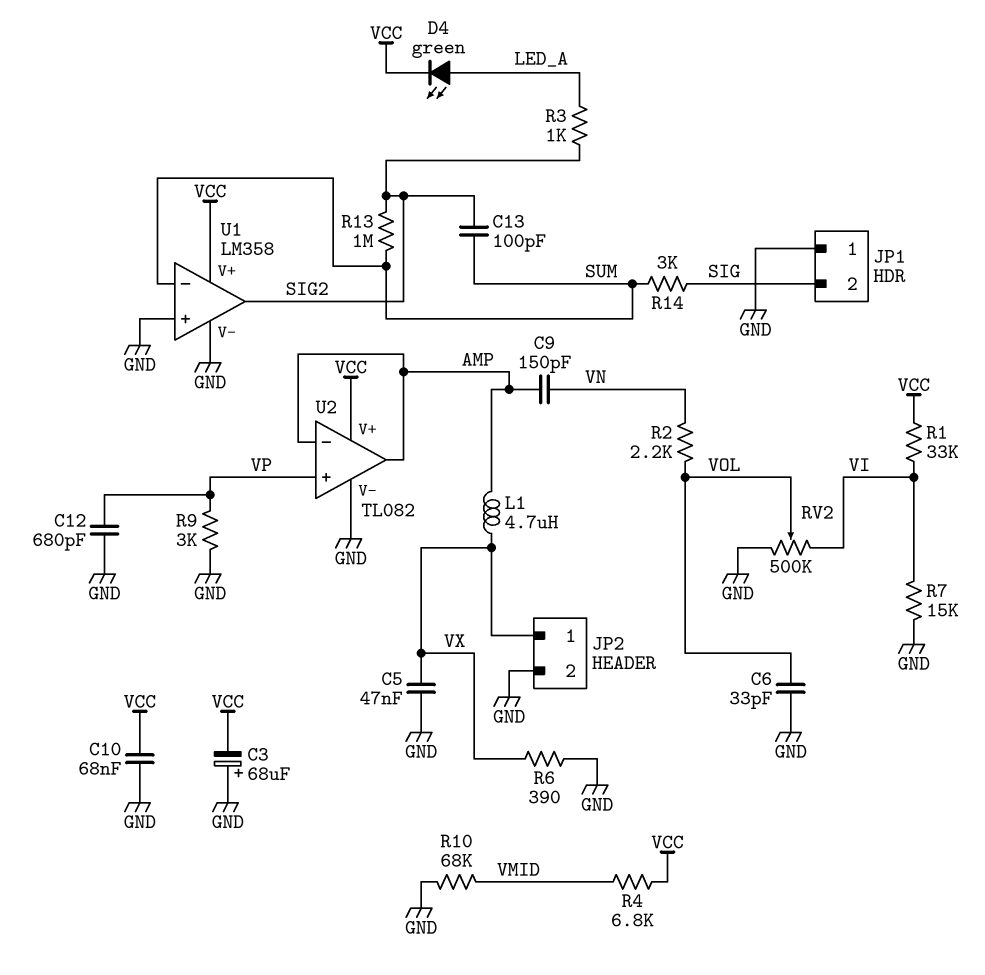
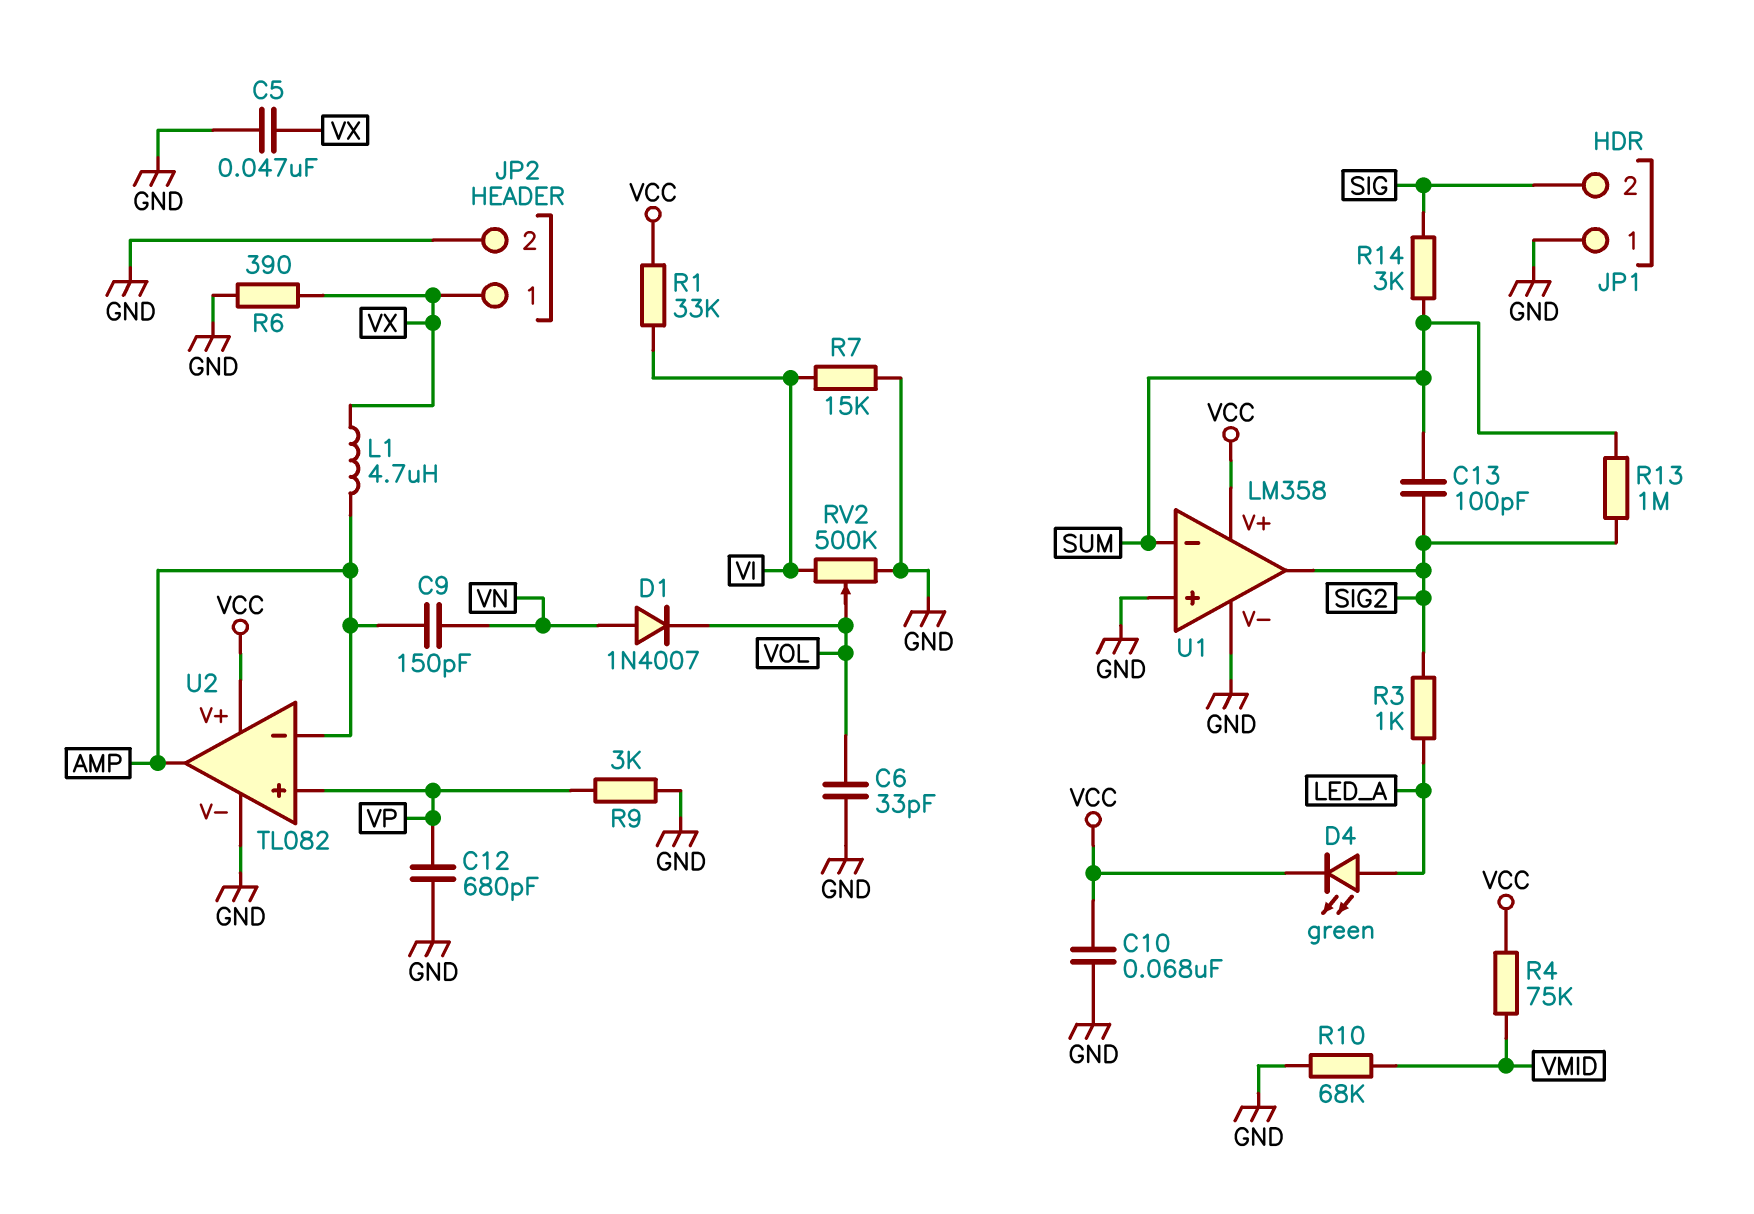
C3: 68uF (plus GND, minus VCC) -> none
D1: none -> diode 1N4007 (A VN, K VOL)
R2: 2.2k (VN, VOL) -> none
R4: 6.8k (VCC, VMID) -> 75k (VCC, VMID)

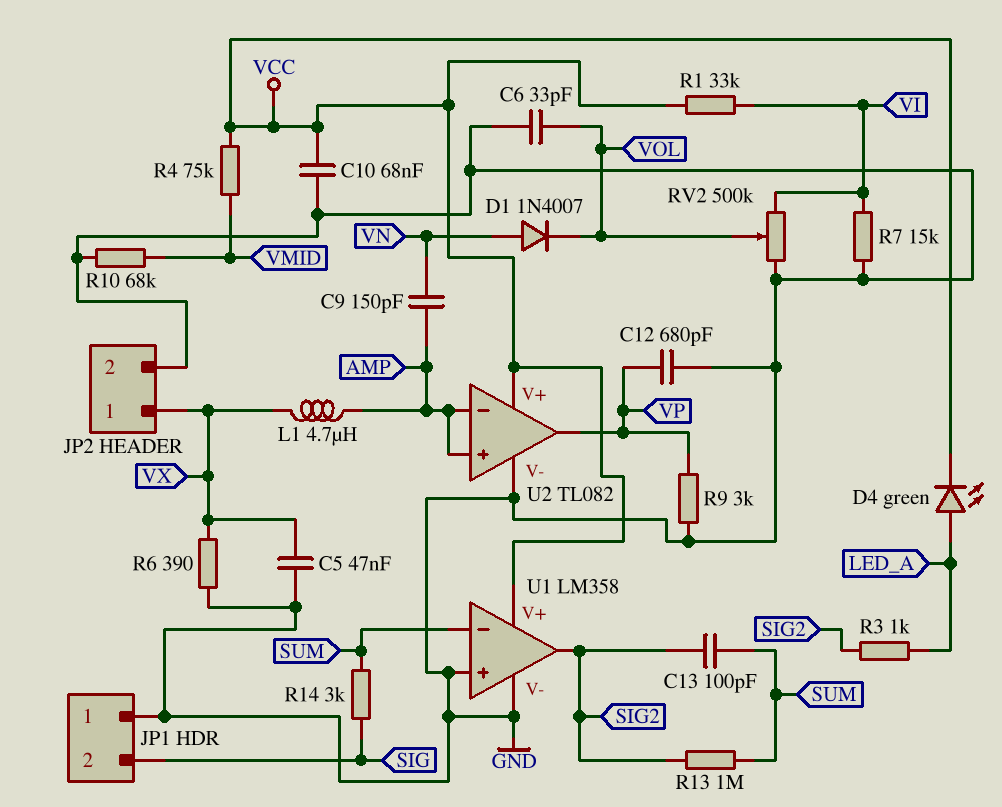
U2 pin in+: VP -> AMP
U2 pin out: AMP -> VP

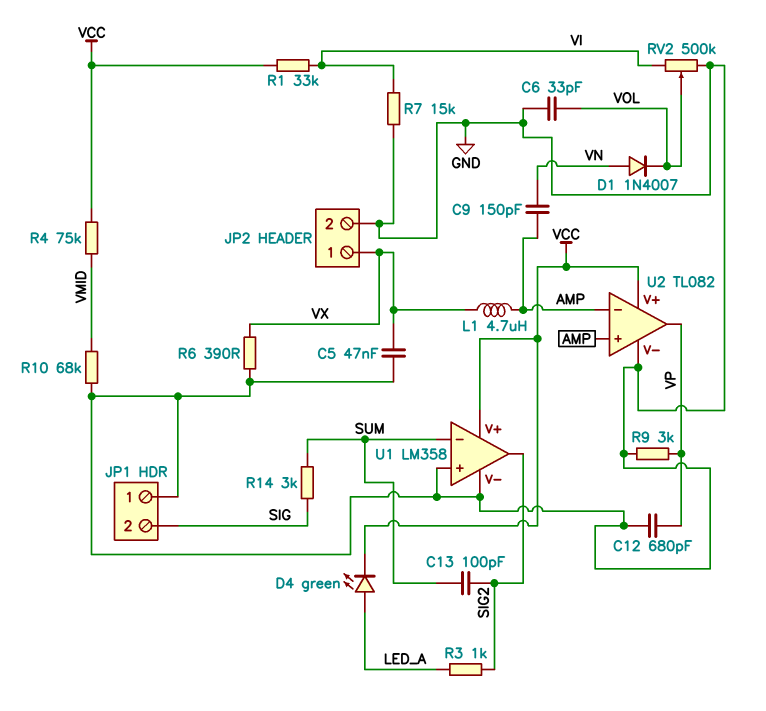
C10: 68nF (GND, VCC) -> none
R13: 1M (SIG2, SUM) -> none

